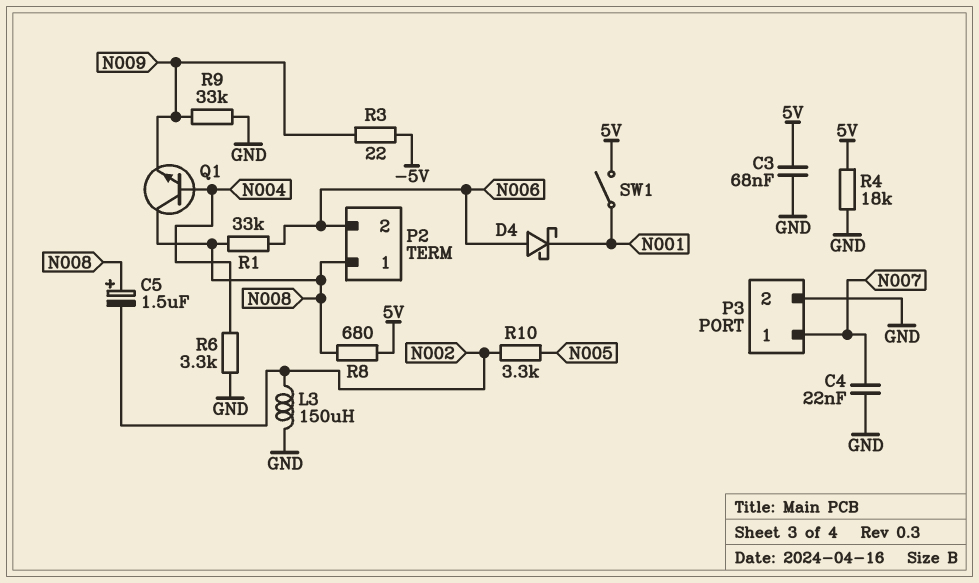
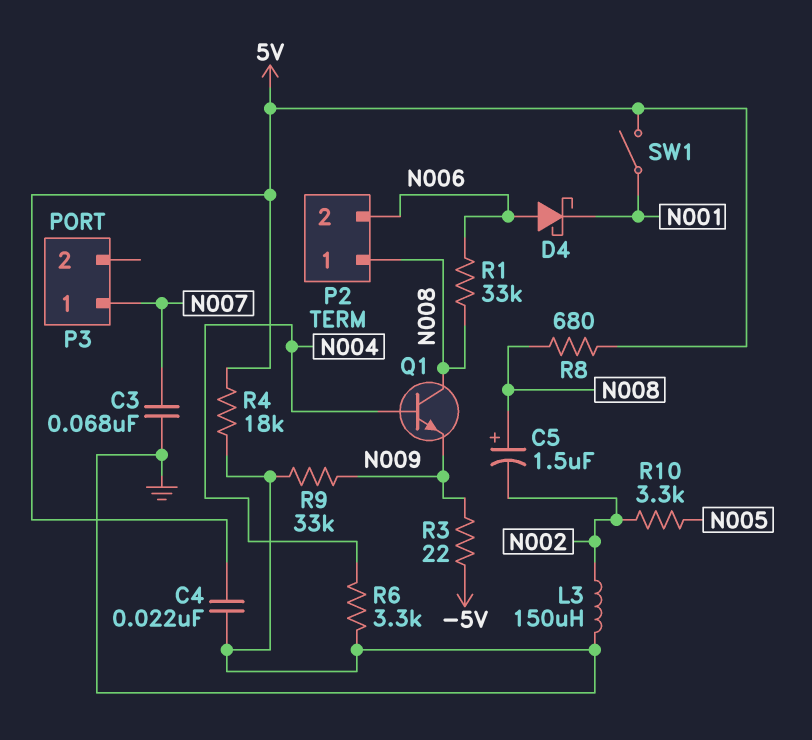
C3: 68nF (5V, GND) -> 68nF (GND, N007)
C4: 22nF (GND, N007) -> 22nF (5V, GND)
P3 pin 2: GND -> none

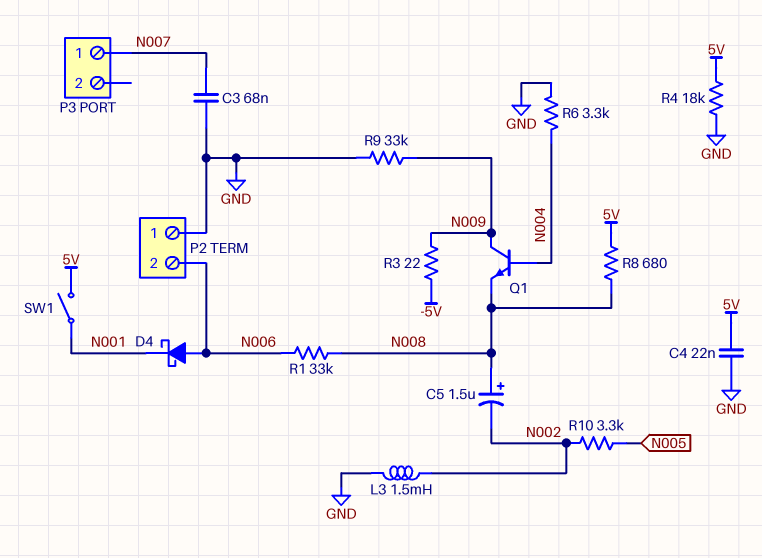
L3: 150uH (GND, N002) -> 1.5mH (GND, N002)
P2 pin 1: N008 -> GND
Q1: NPN (B N004, C N008, E N009) -> NPN (B N004, C N009, E N008)

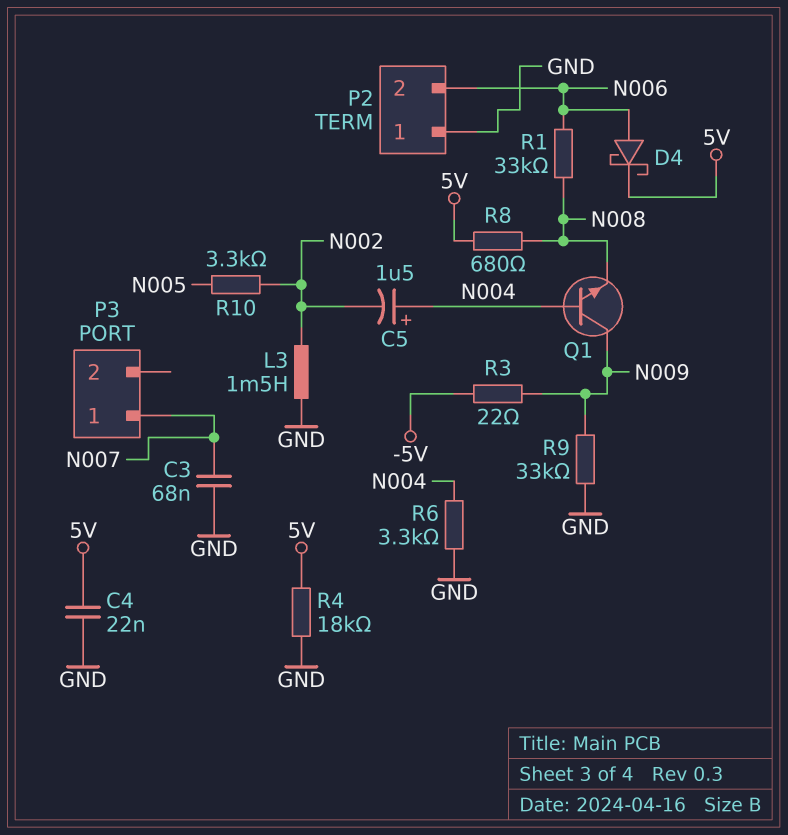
C5: 1.5uF (plus N008, minus N002) -> 1.5uF (plus N004, minus N002)
D4: schottky (A N006, K N001) -> schottky (A N006, K 5V)
SW1: switch (5V, N001) -> none

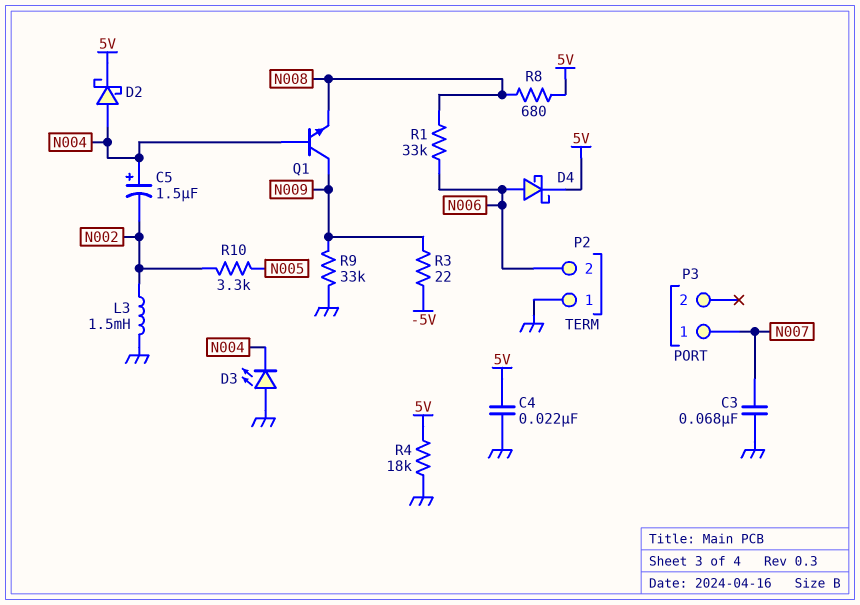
D2: none -> schottky (A N004, K 5V)
D3: none -> LED (A GND, K N004)
R6: 3.3k (GND, N004) -> none

